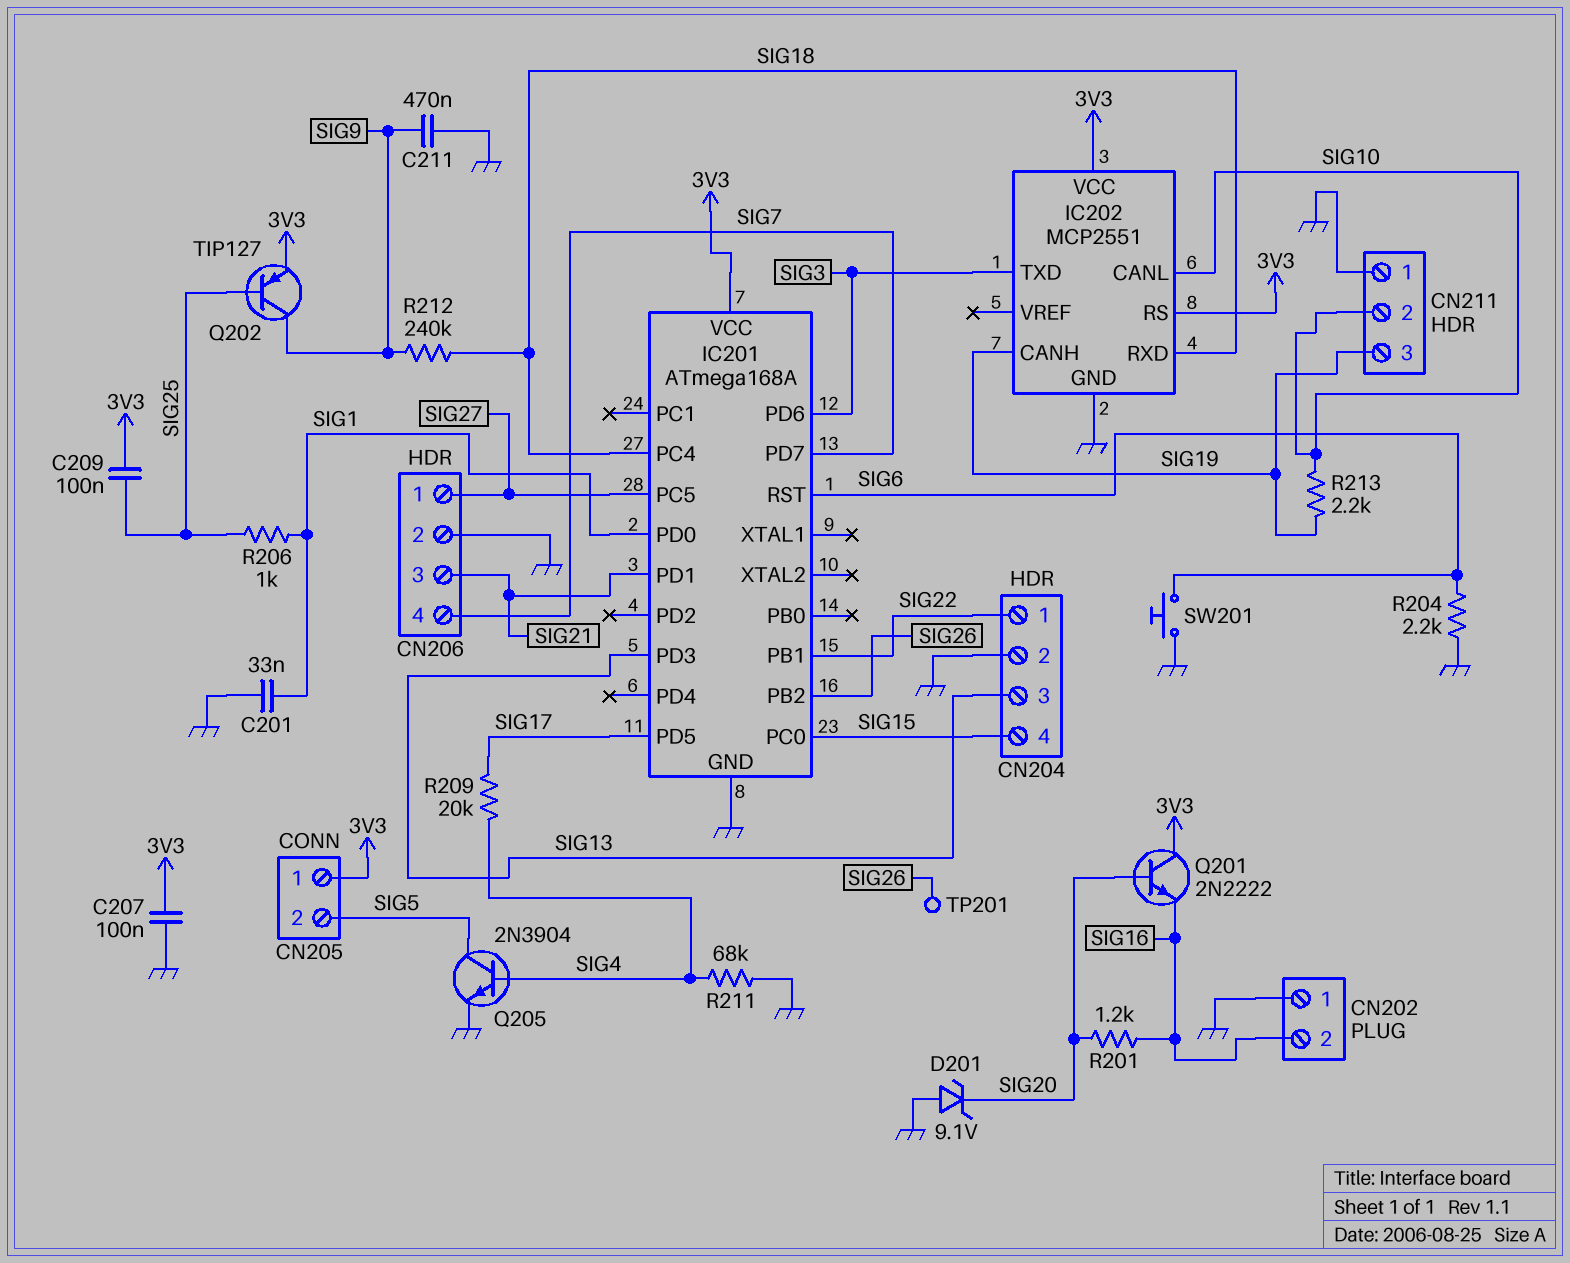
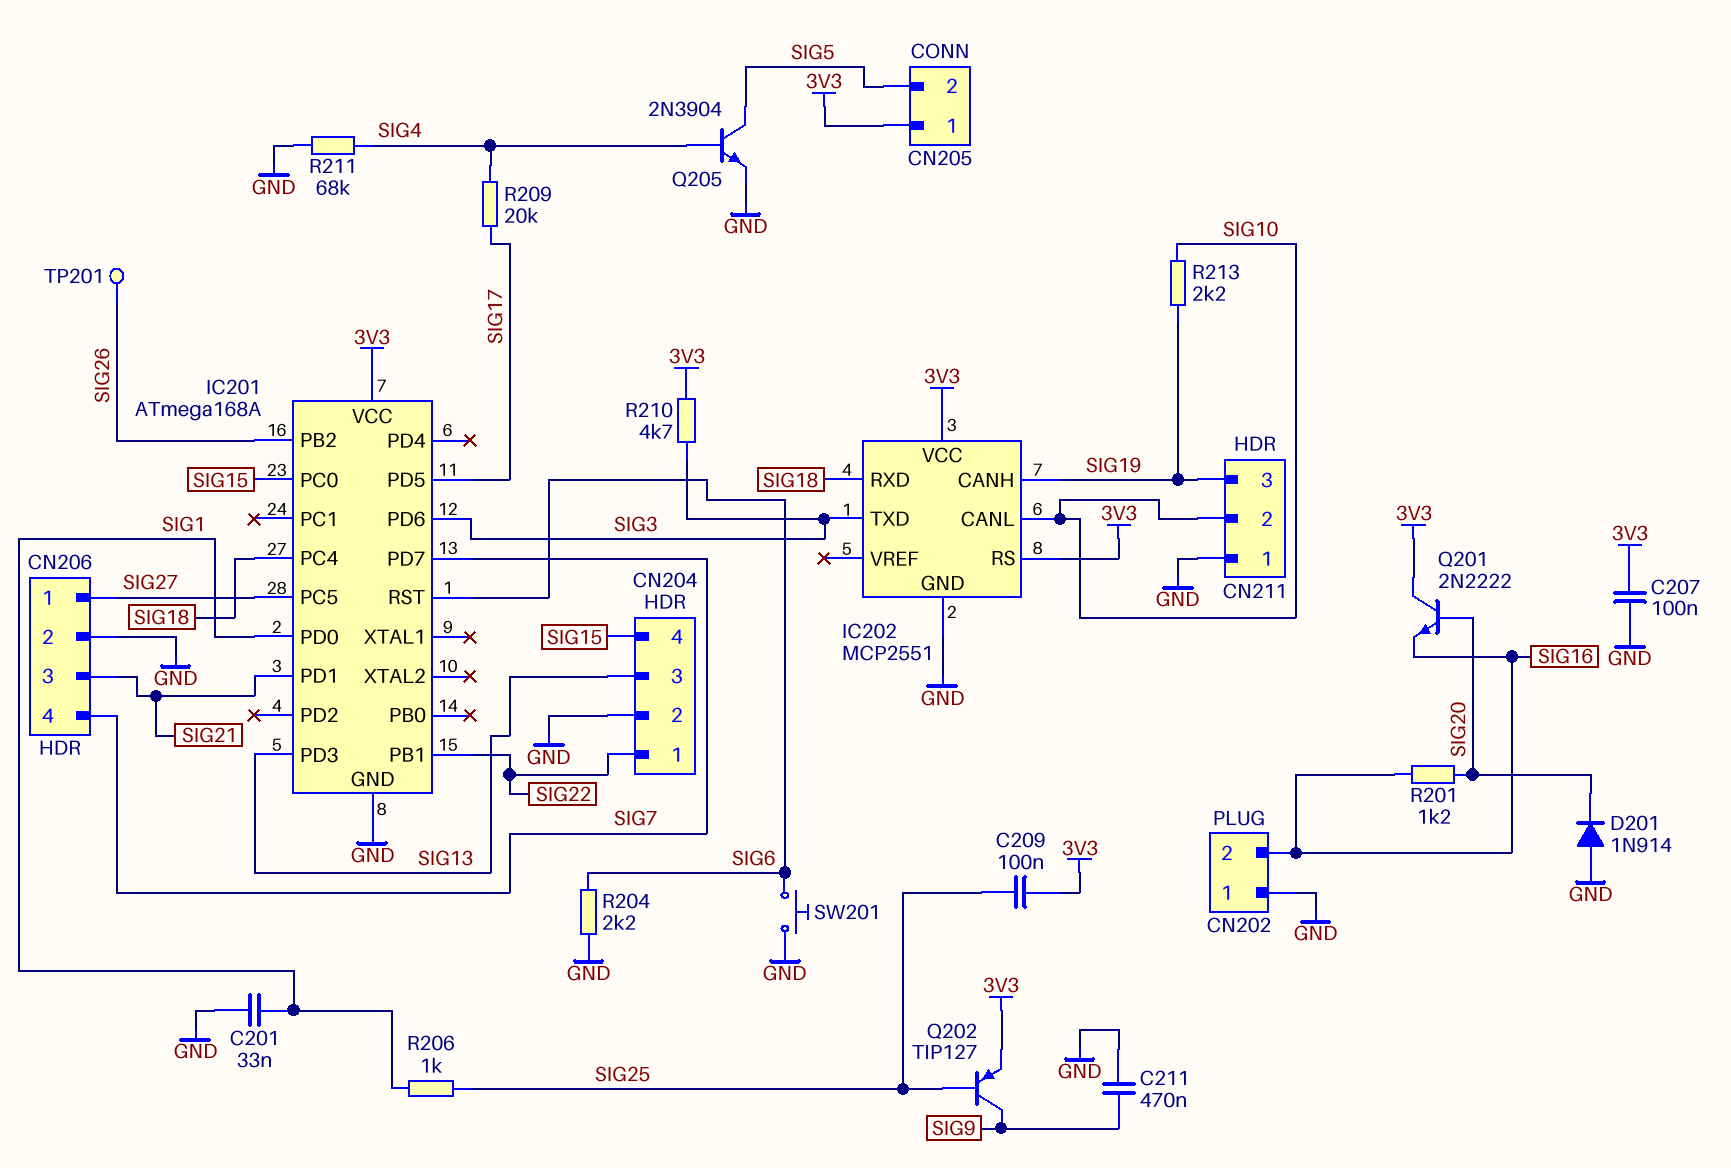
D201: zener 9.1V (A GND, K SIG20) -> diode 1N914 (A GND, K SIG20)
R210: none -> 4.7k (3V3, SIG3)
R212: 240k (SIG9, SIG18) -> none

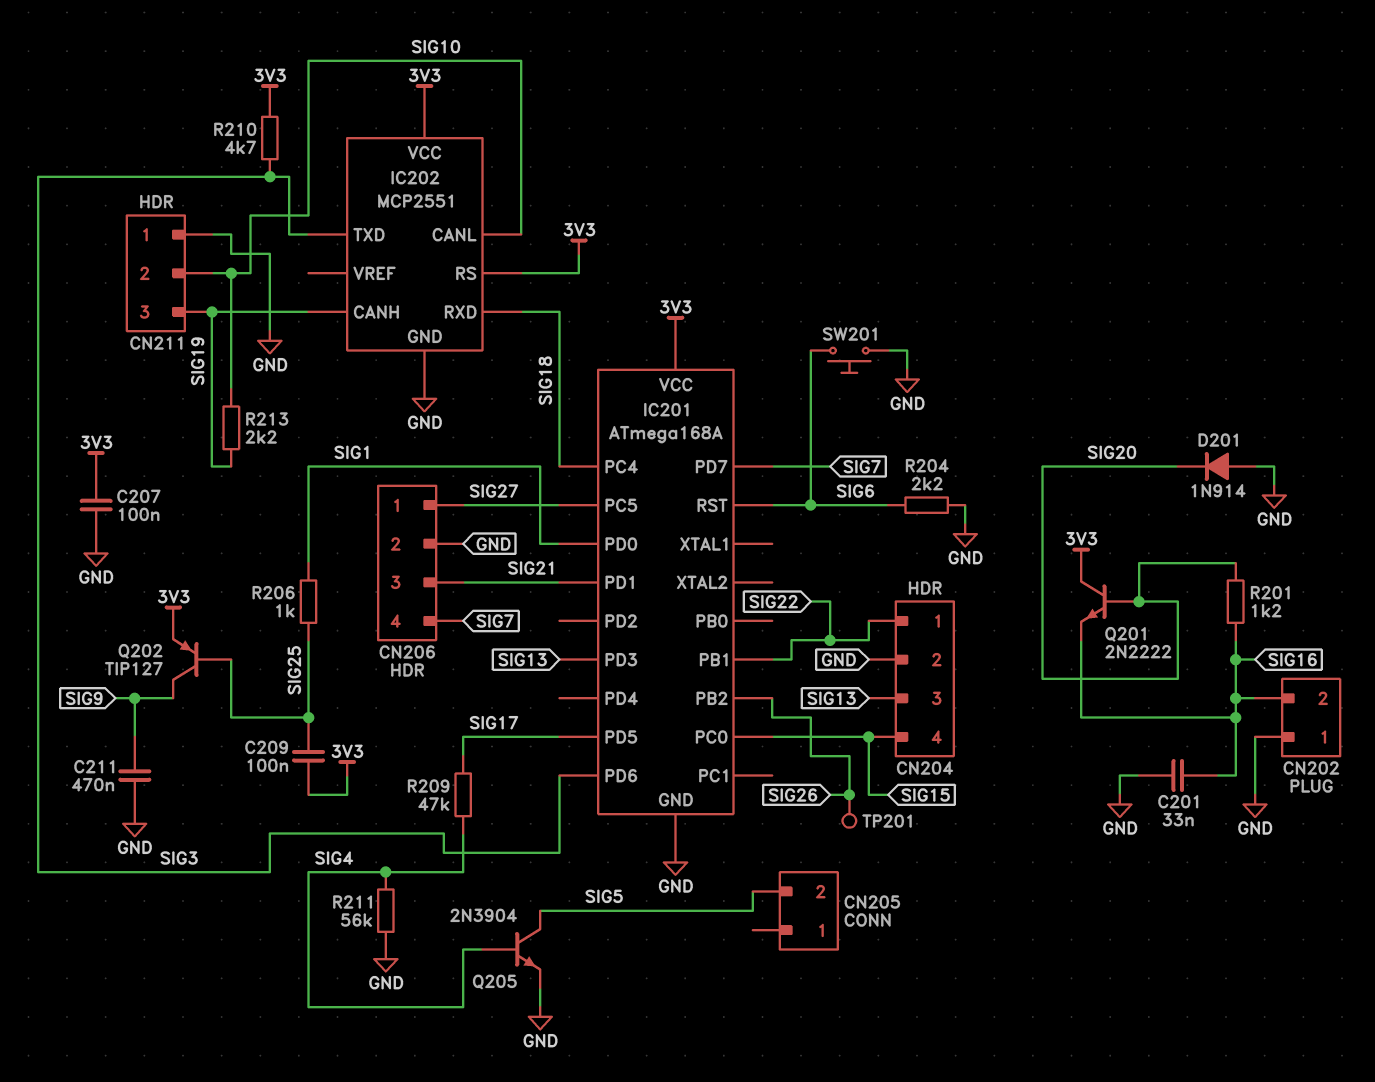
C201: 33nF (GND, SIG1) -> 33nF (GND, SIG16)
CN205 pin 1: 3V3 -> none
R209: 20k (SIG4, SIG17) -> 47k (SIG4, SIG17)
R211: 68k (GND, SIG4) -> 56k (GND, SIG4)

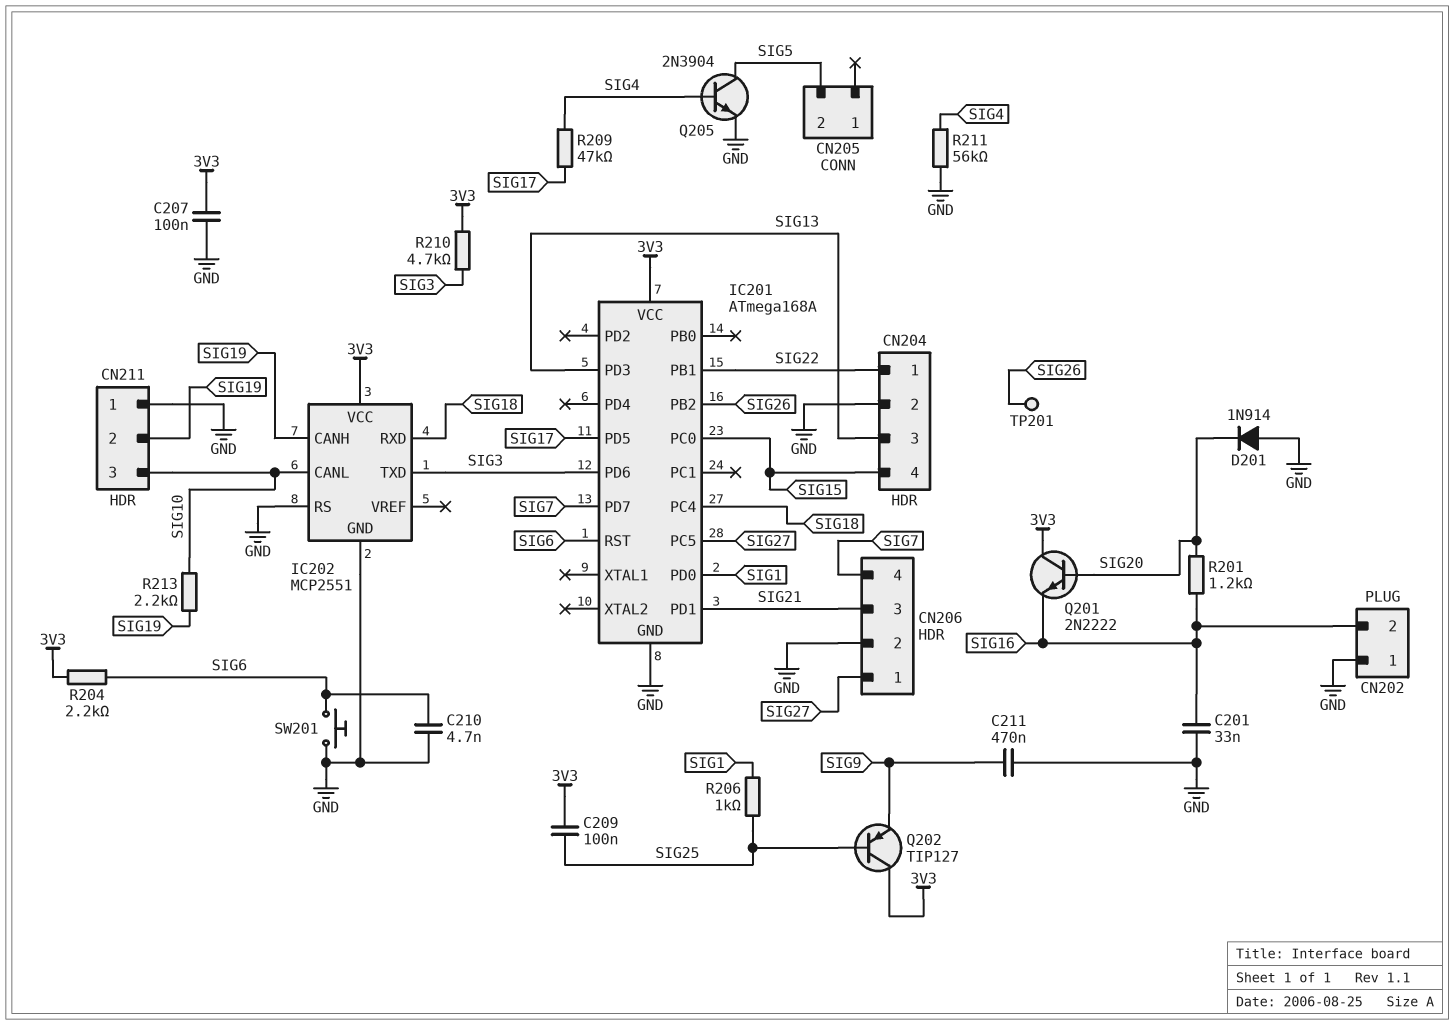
C210: none -> 4.7nF (GND, SIG6)
CN211 pin 2: SIG10 -> SIG19
CN211 pin 3: SIG19 -> SIG10
IC202 pin RS: 3V3 -> GND
Q202: PNP TIP127 (B SIG25, C SIG9, E 3V3) -> PNP TIP127 (B SIG25, C 3V3, E SIG9)
R204: 2.2k (GND, SIG6) -> 2.2k (3V3, SIG6)

